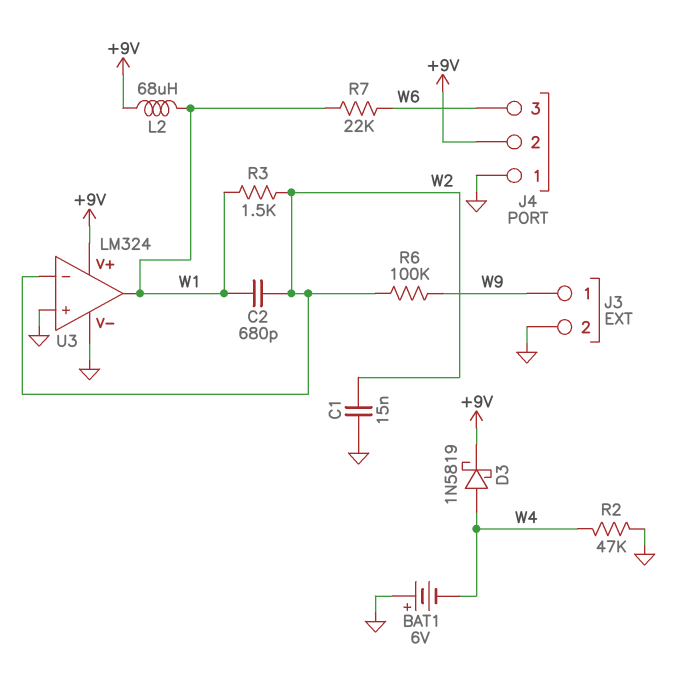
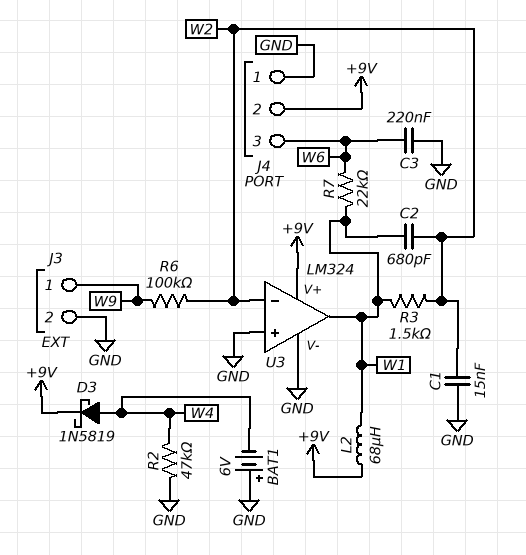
C3: none -> 220nF (GND, W6)

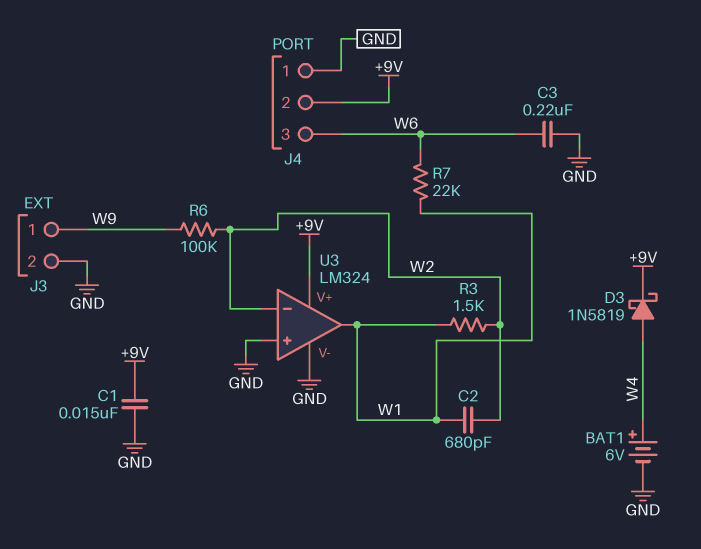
BAT1: 6V (plus GND, minus W4) -> 6V (plus W4, minus GND)
C1: 15nF (GND, W2) -> 15nF (+9V, GND)
L2: 68uH (+9V, W1) -> none
R2: 47k (GND, W4) -> none

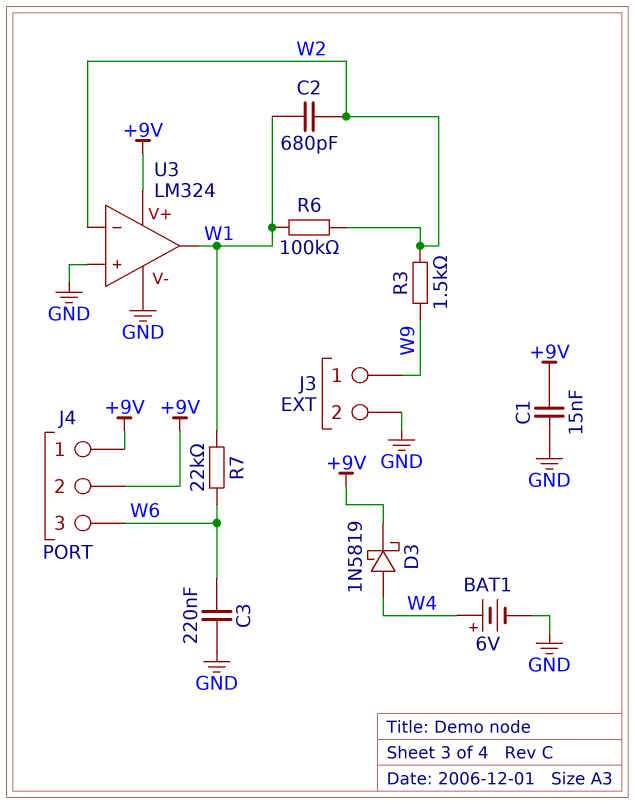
J4 pin 1: GND -> +9V
R3: 1.5k (W1, W2) -> 1.5k (W2, W9)
R6: 100k (W2, W9) -> 100k (W1, W2)

